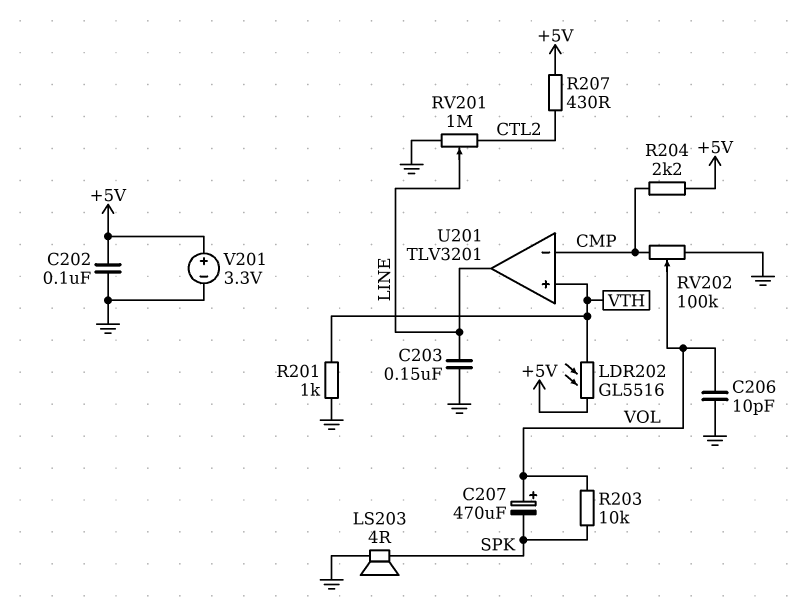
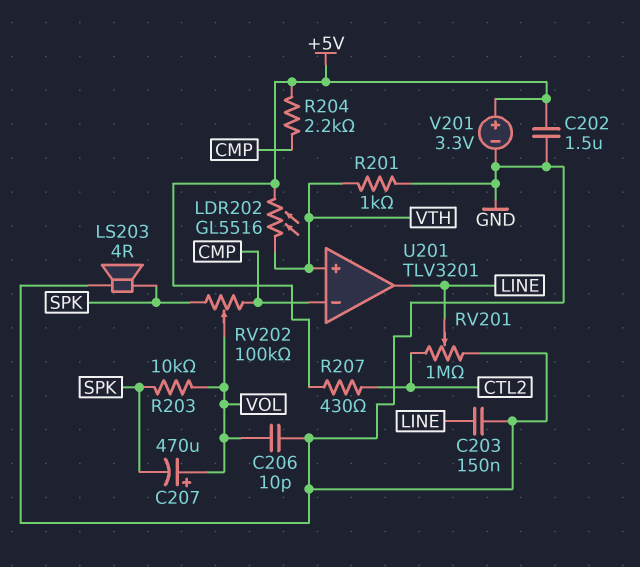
C202: 100nF (+5V, GND) -> 1.5uF (+5V, GND)
RV202: 100k (CMP, GND, wiper VOL) -> 100k (CMP, SPK, wiper VOL)

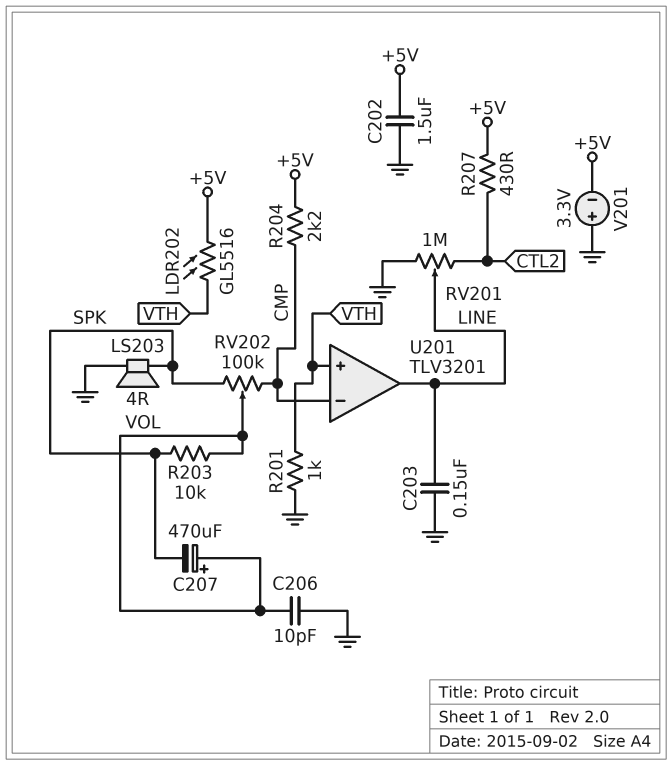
V201: 3.3V (plus +5V, minus GND) -> 3.3V (plus GND, minus +5V)

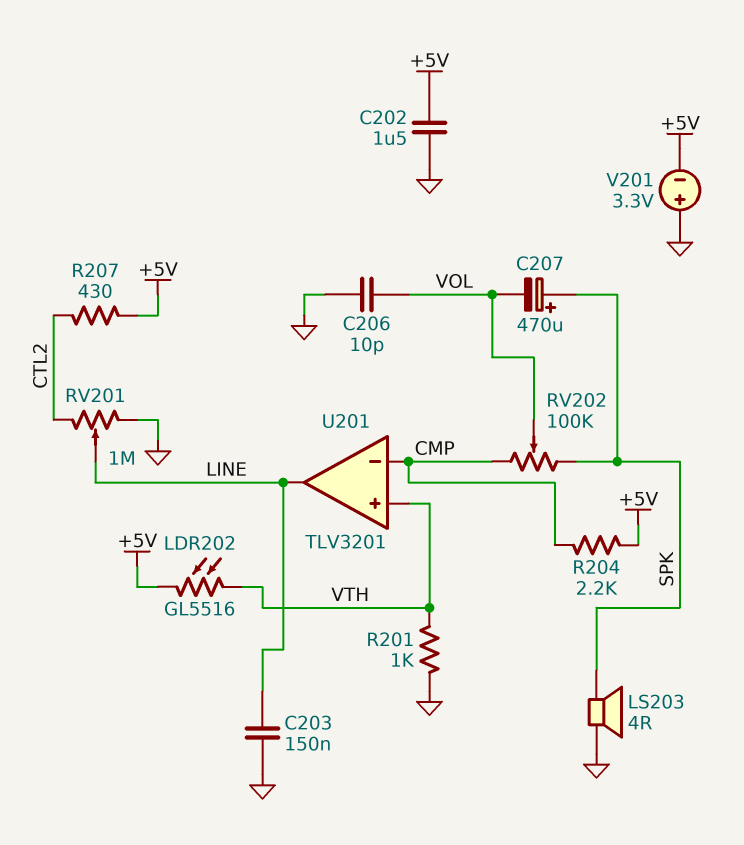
C207: 470uF (plus VOL, minus SPK) -> 470uF (plus SPK, minus VOL)
R203: 10k (SPK, VOL) -> none

